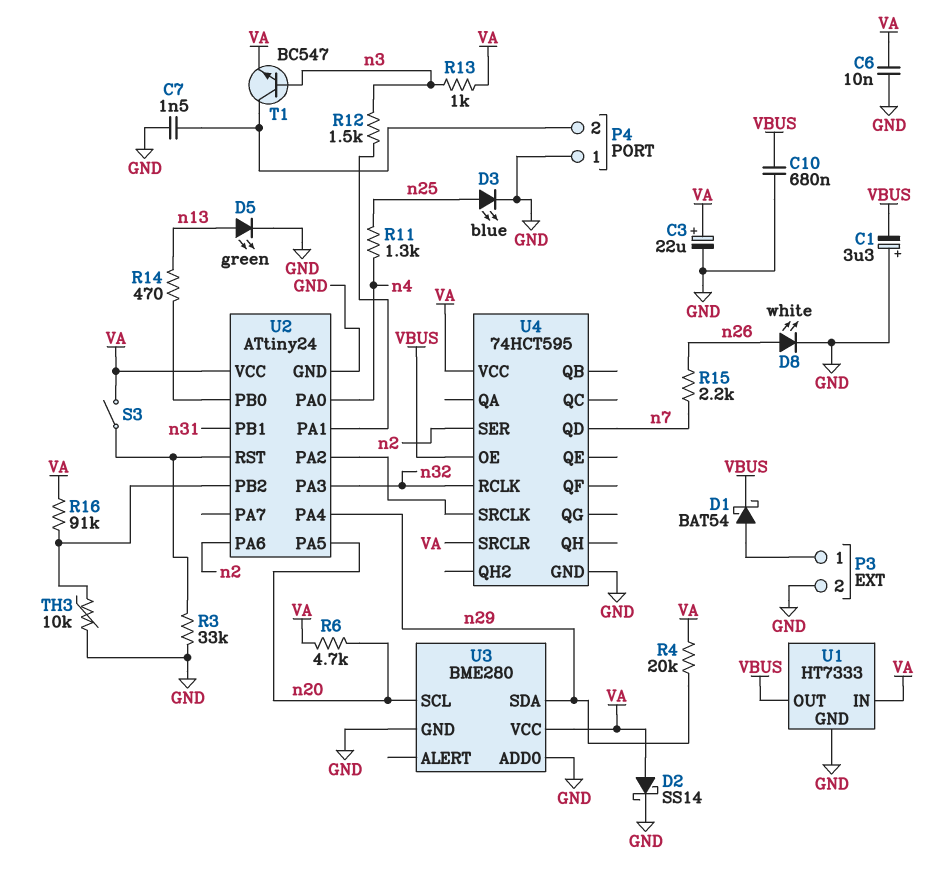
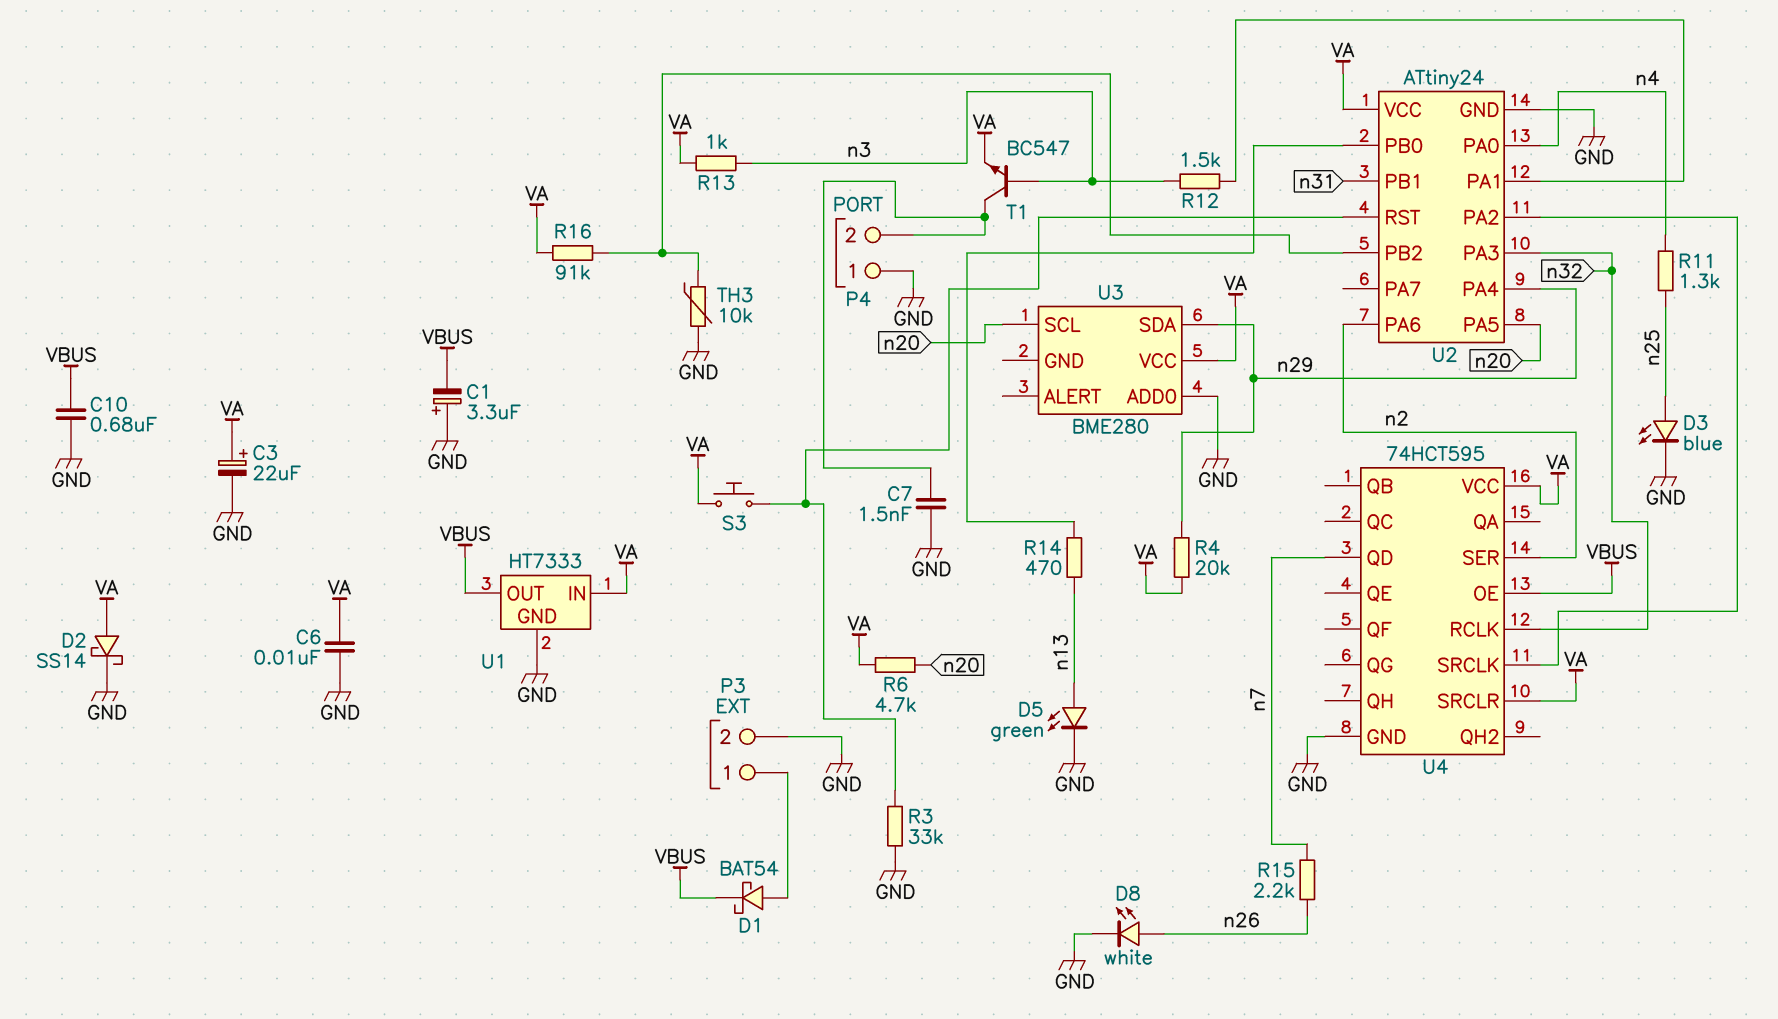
S3: switch (U2/RST, VA) -> button (U2/RST, VA)
U3 pin GND: GND -> none

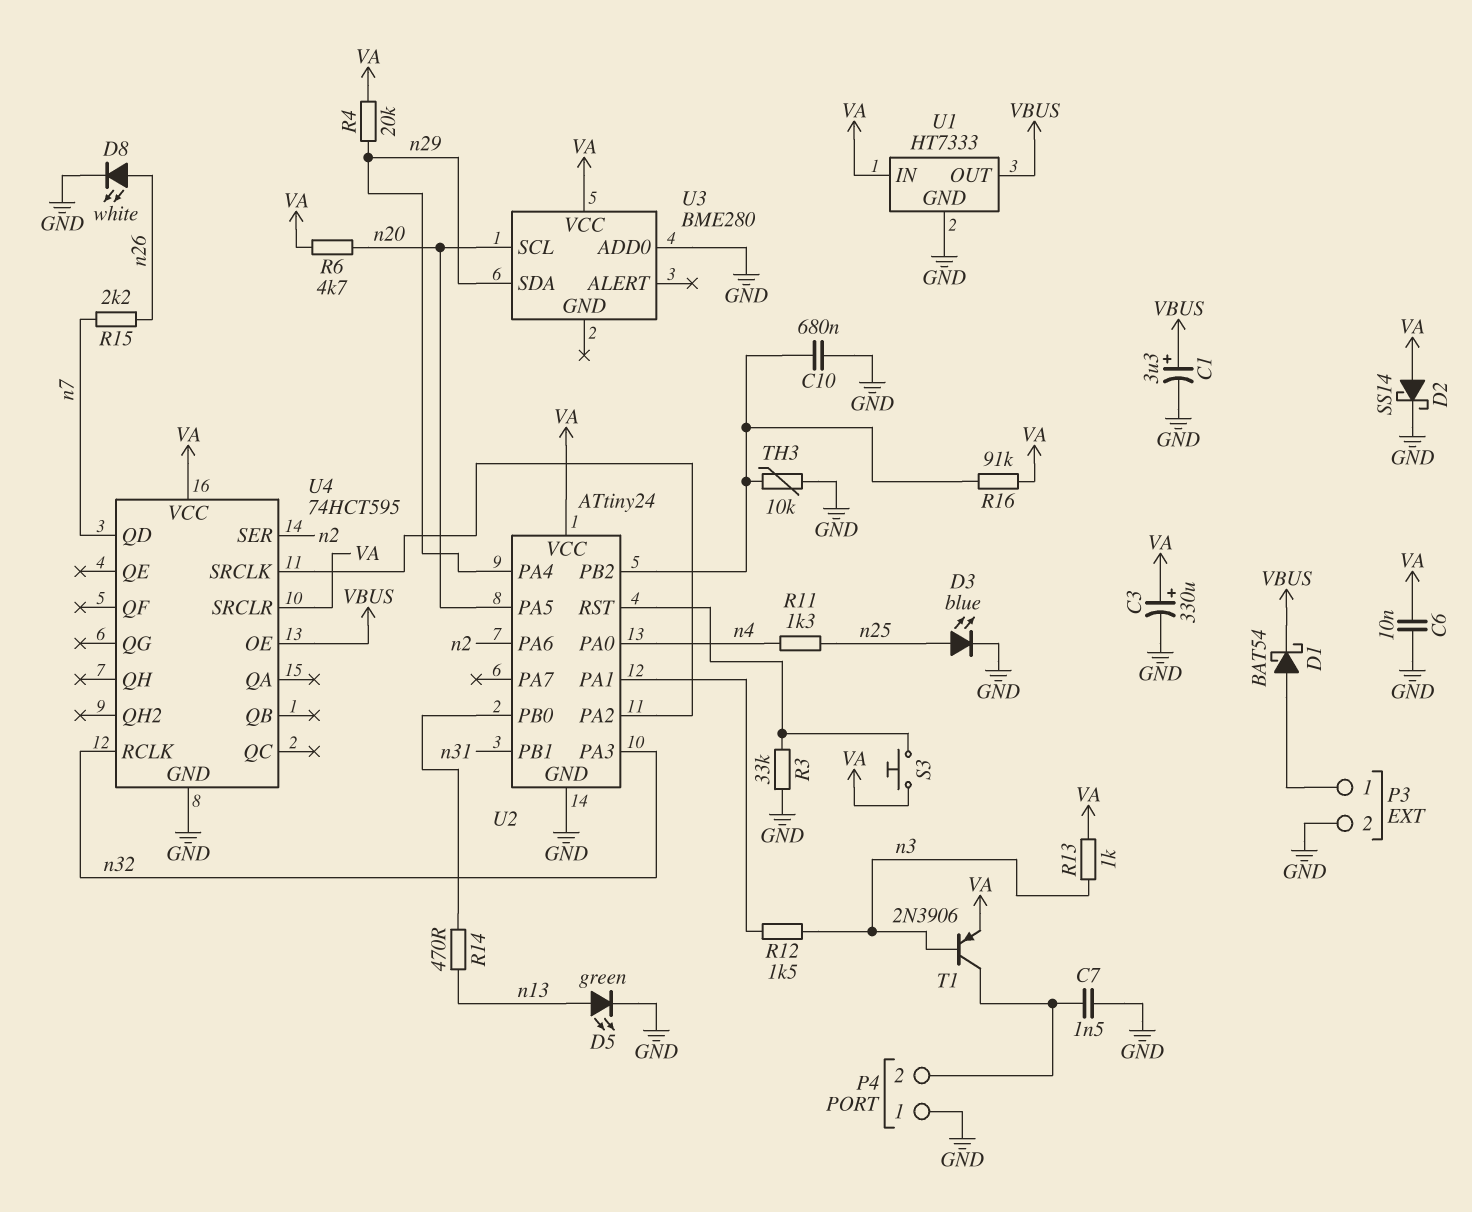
C1: 3.3uF (plus GND, minus VBUS) -> 3.3uF (plus VBUS, minus GND)
C3: 22uF (plus VA, minus GND) -> 330uF (plus VA, minus GND)
C10: 680nF (GND, VBUS) -> 680nF (GND, U2/PB2)
T1: NPN BC547 (B n3, C P4/2, E VA) -> PNP 2N3906 (B n3, C P4/2, E VA)

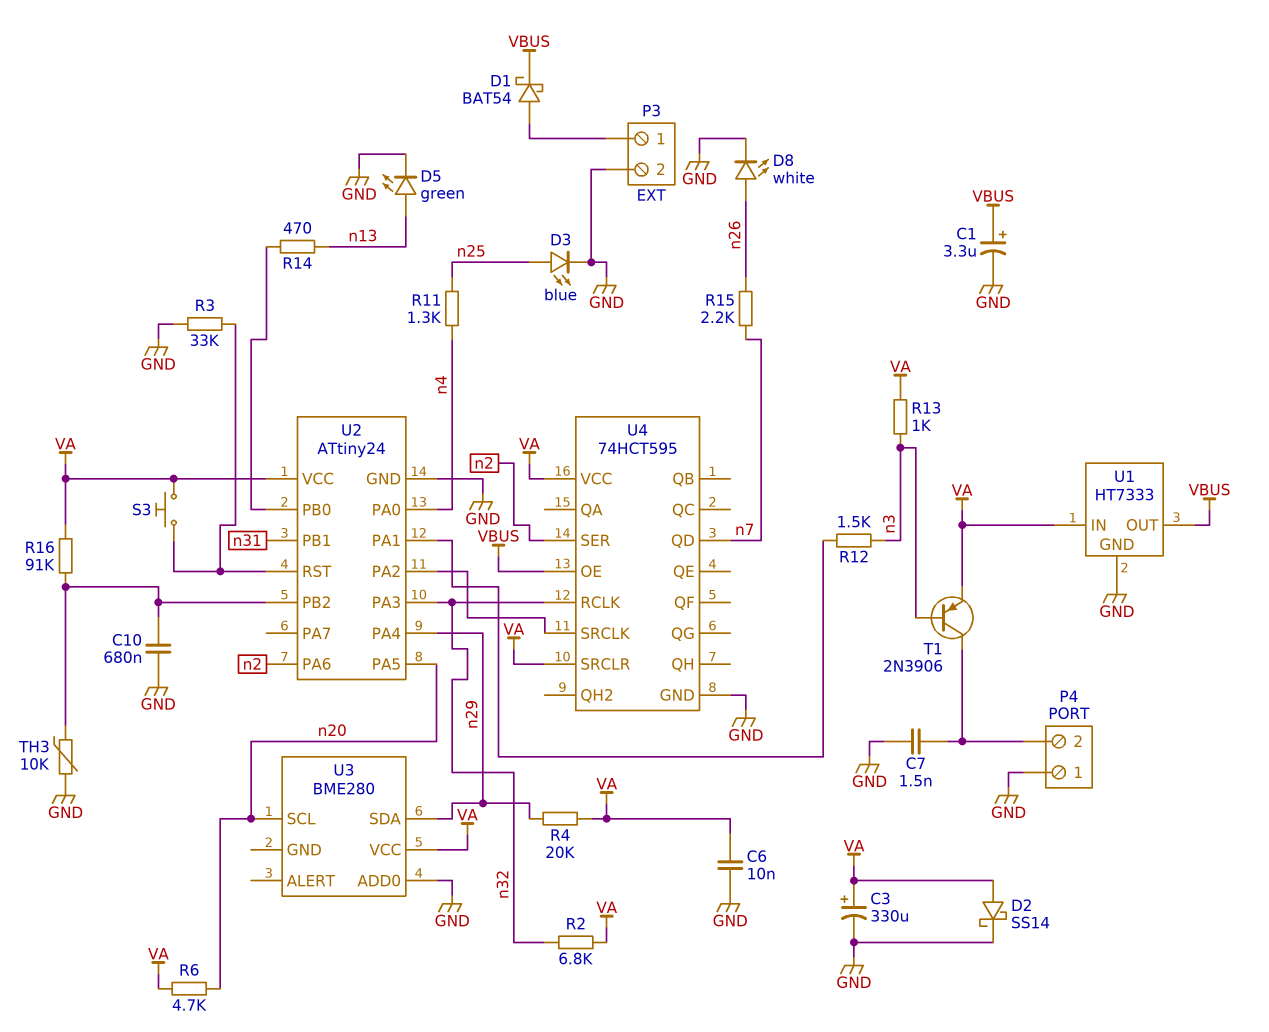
R2: none -> 6.8k (VA, n32)

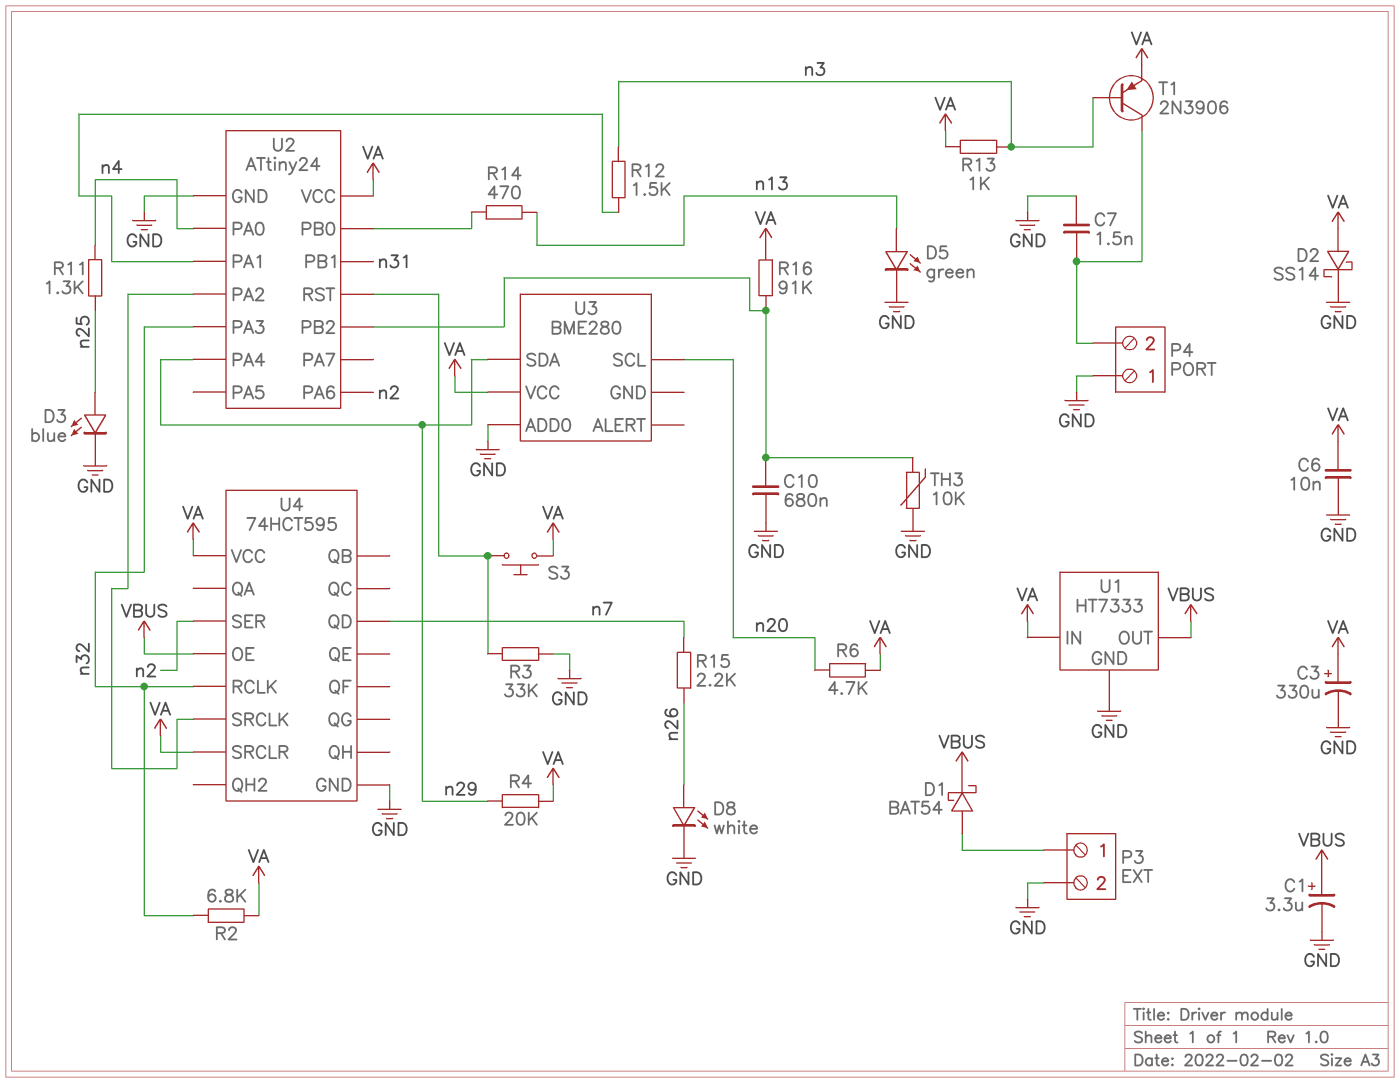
U2 pin PA5: n20 -> none

